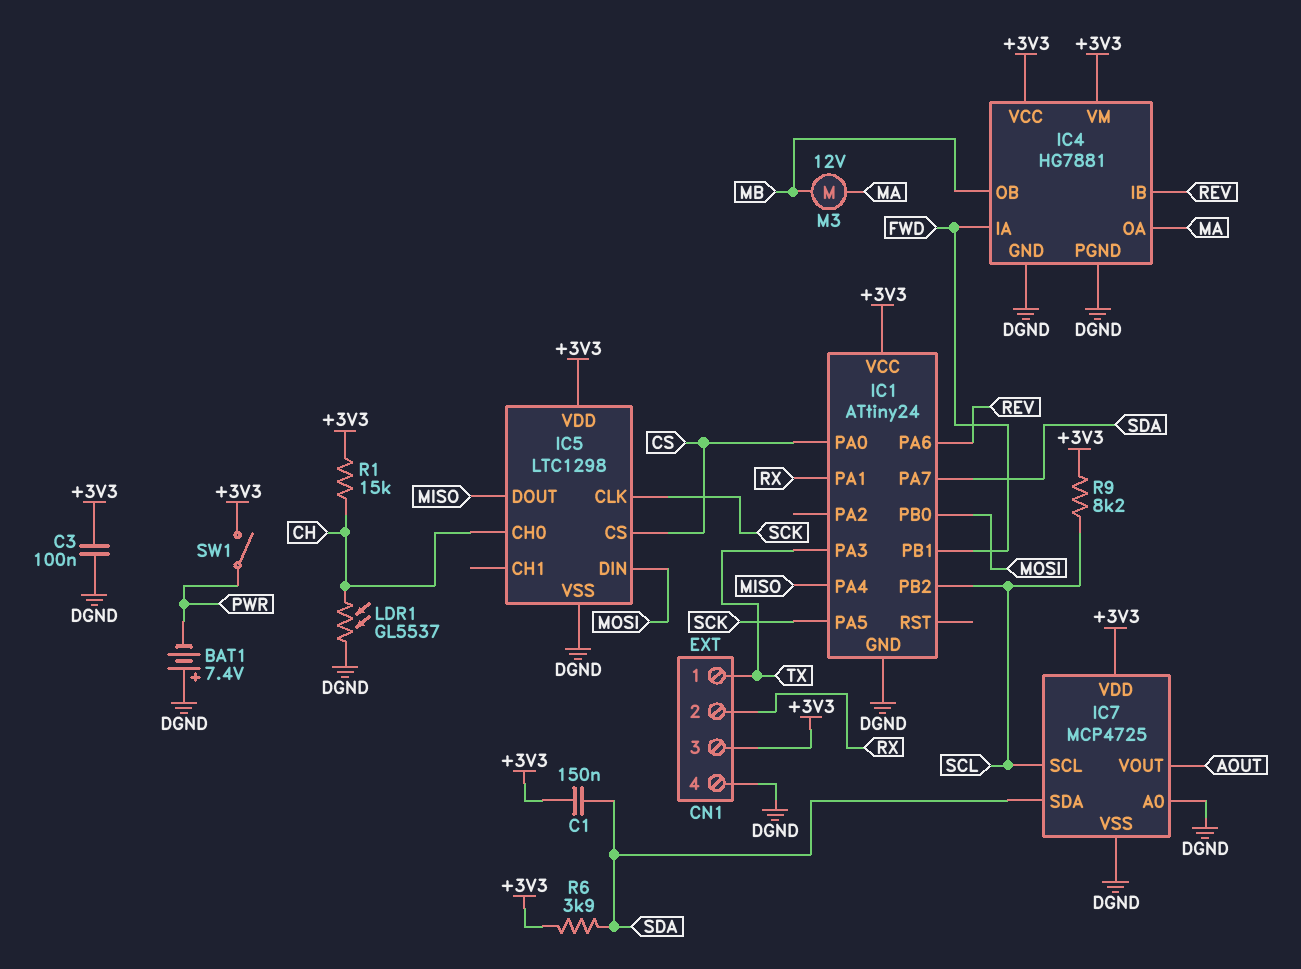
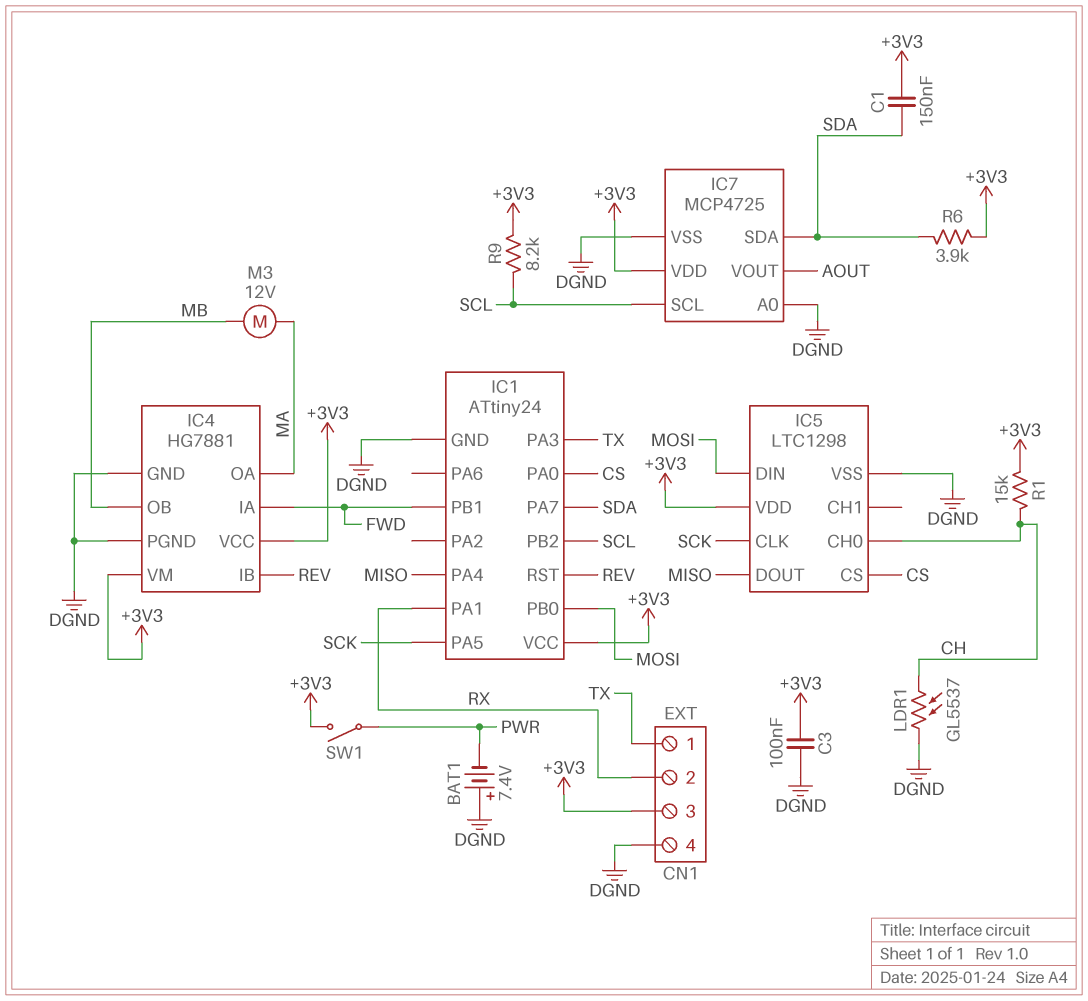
IC1 pin PA6: REV -> none
IC1 pin RST: none -> REV

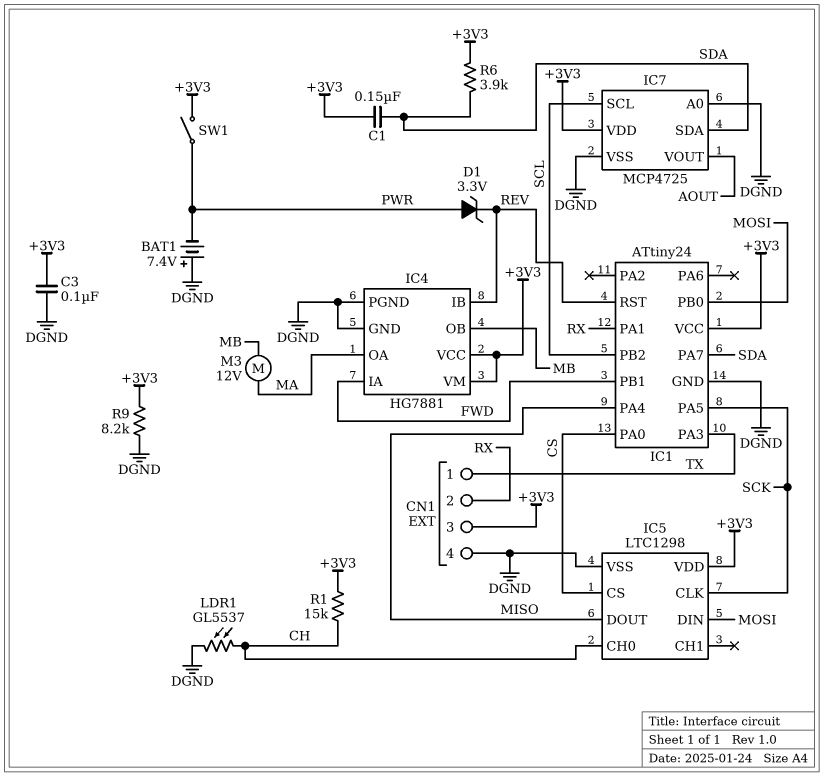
D1: none -> zener 3.3V (A PWR, K REV)
R9: 8.2k (+3V3, SCL) -> 8.2k (+3V3, DGND)

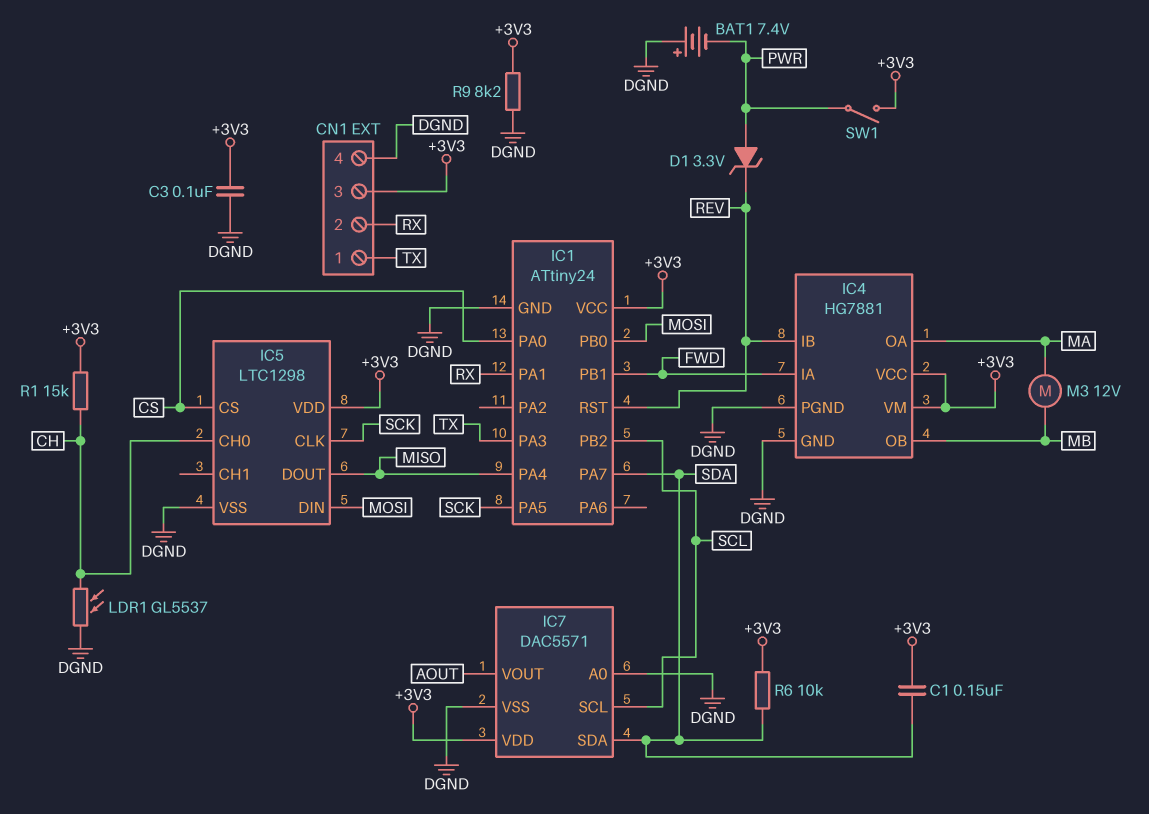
IC7: MCP4725 -> DAC5571
R6: 3.9k (+3V3, SDA) -> 10k (+3V3, SDA)

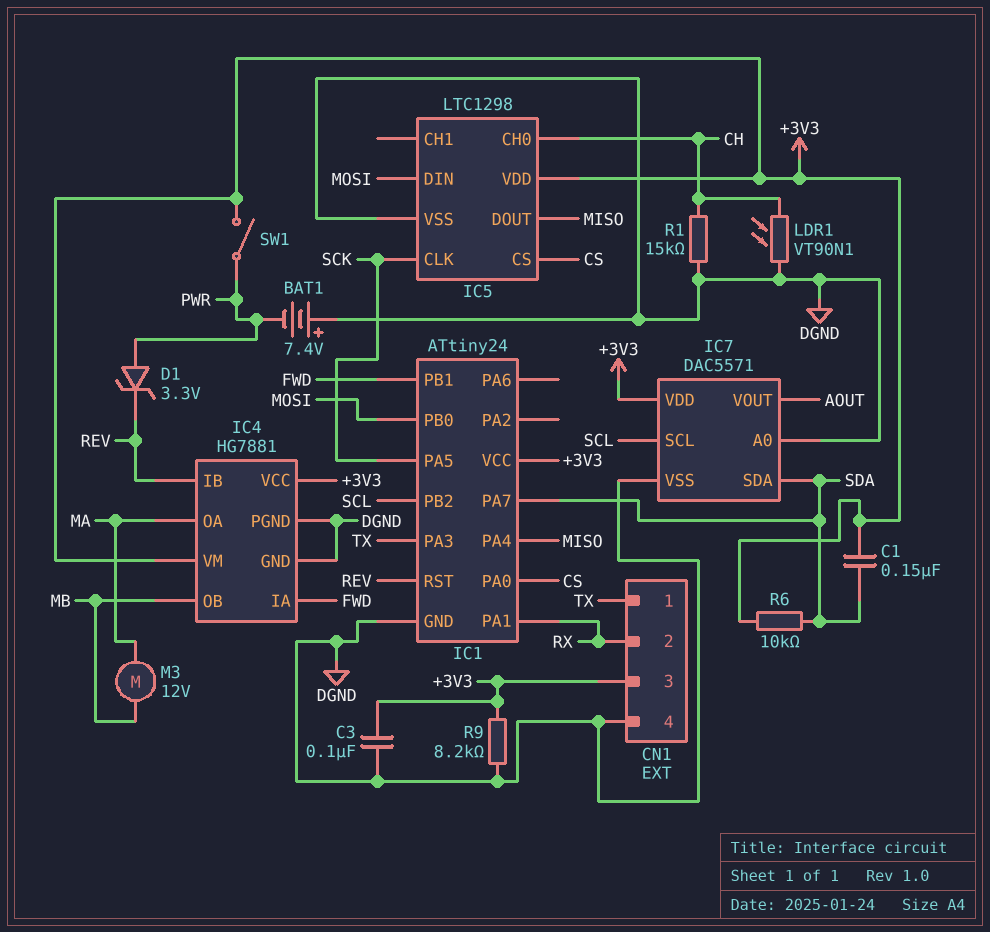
LDR1: GL5537 (CH, DGND) -> VT90N1 (CH, DGND)
R1: 15k (+3V3, CH) -> 15k (CH, DGND)

